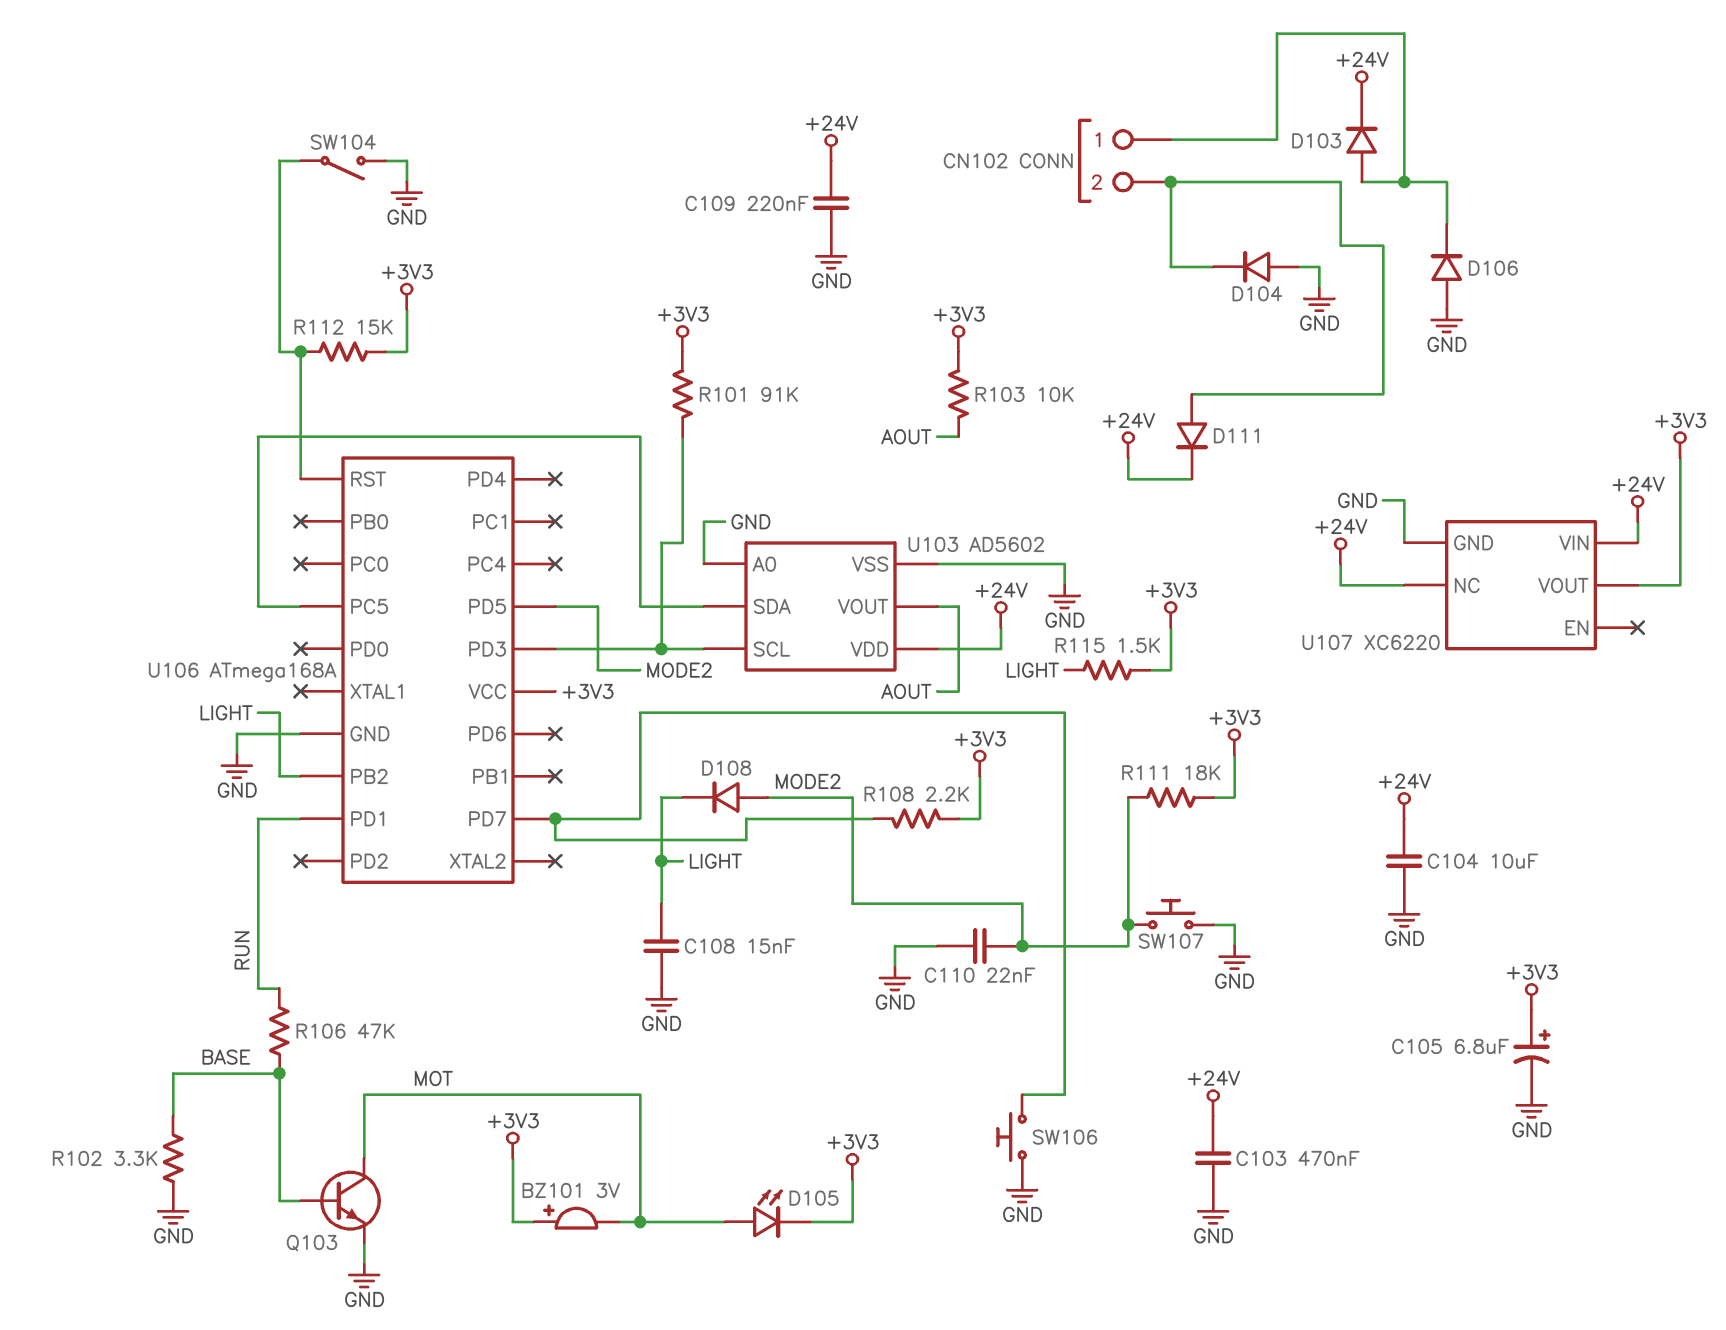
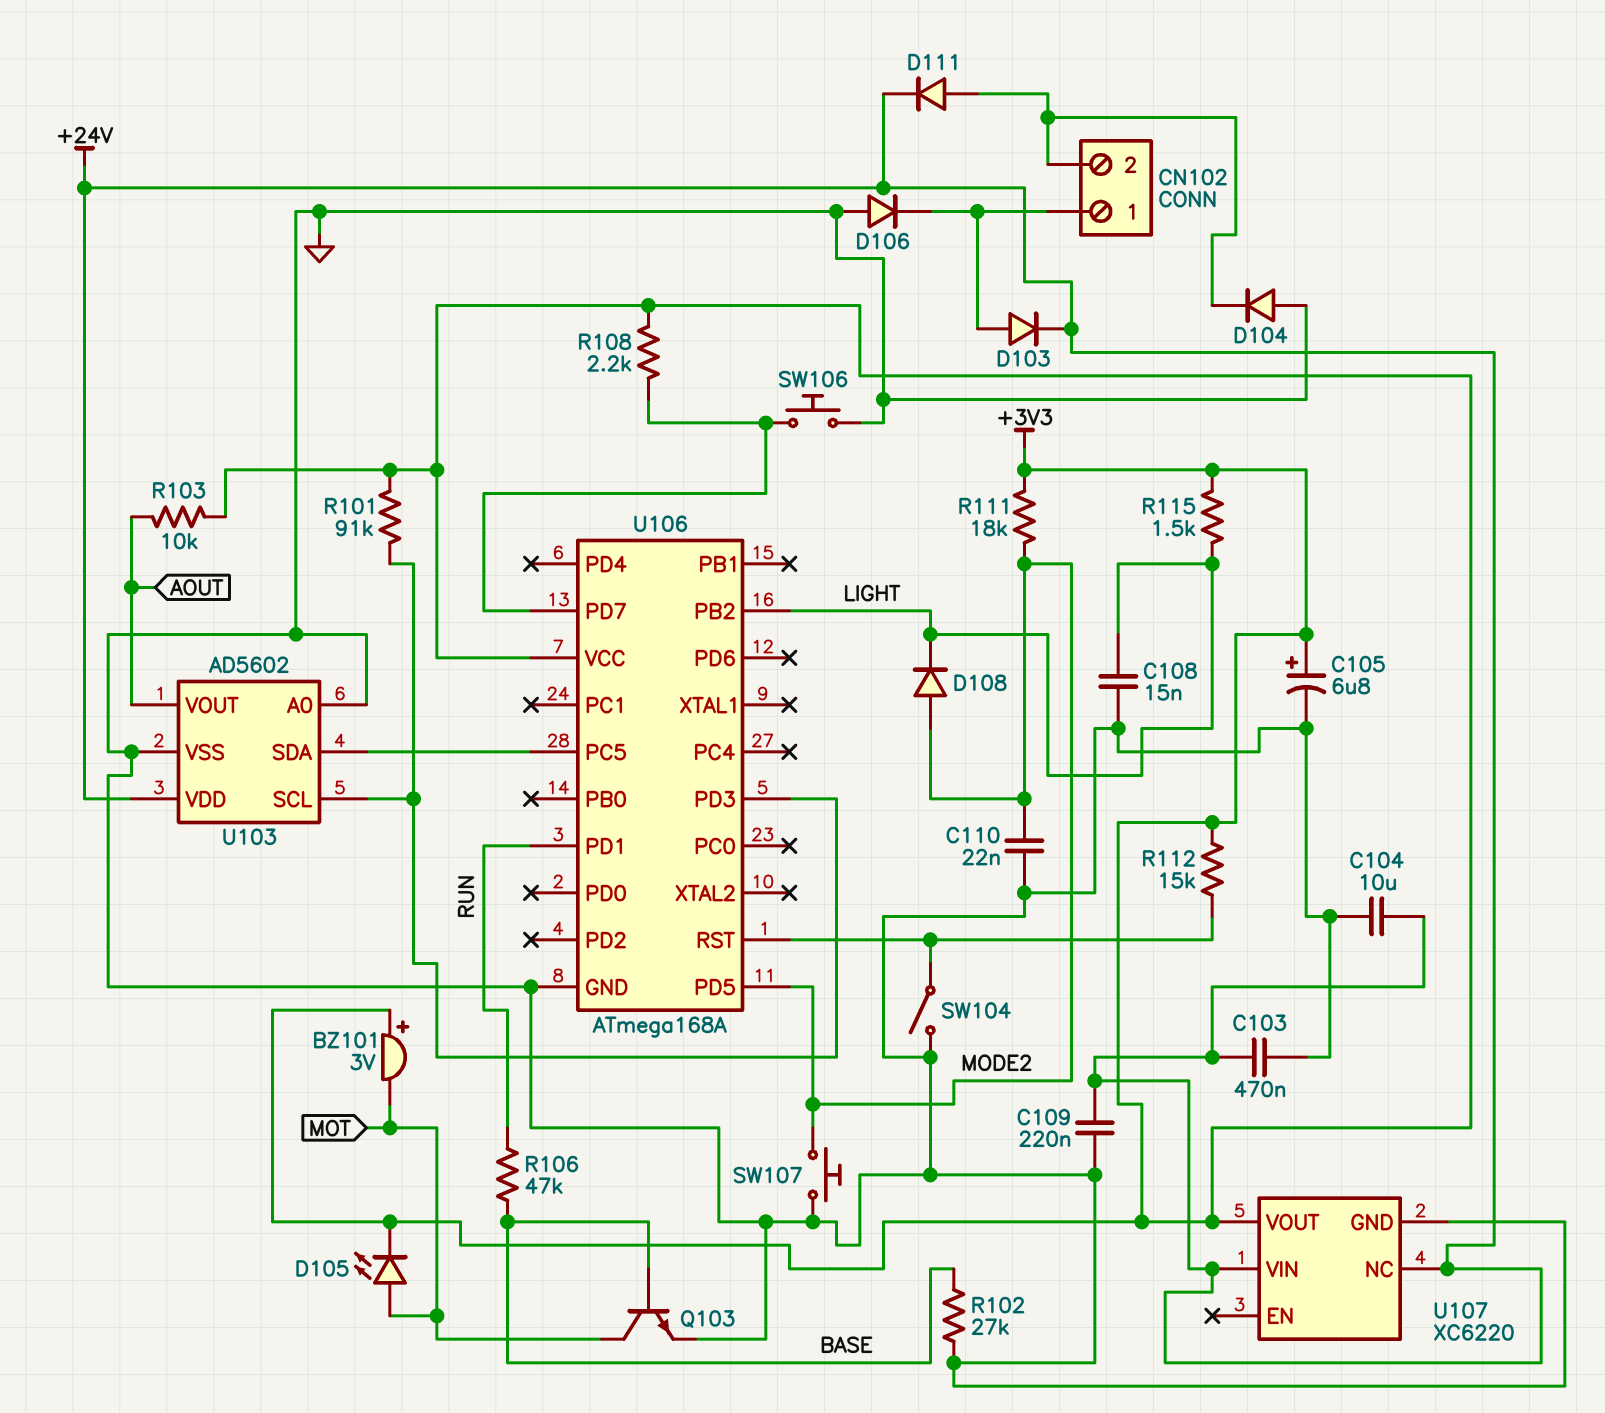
R102: 3.3k (BASE, GND) -> 27k (BASE, GND)

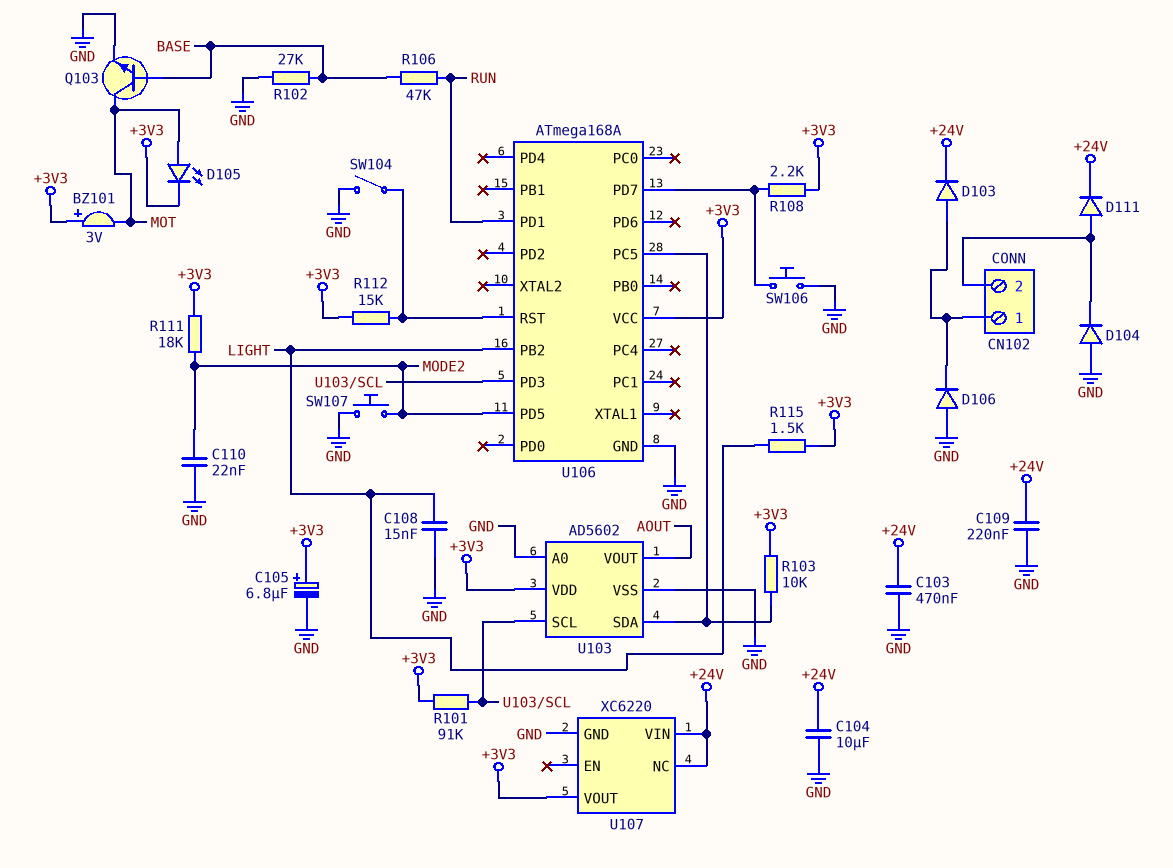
D108: diode (A MODE2, K LIGHT) -> none
R103: 10k (+3V3, AOUT) -> 10k (+3V3, U103/SDA)
U103 pin VDD: +24V -> +3V3

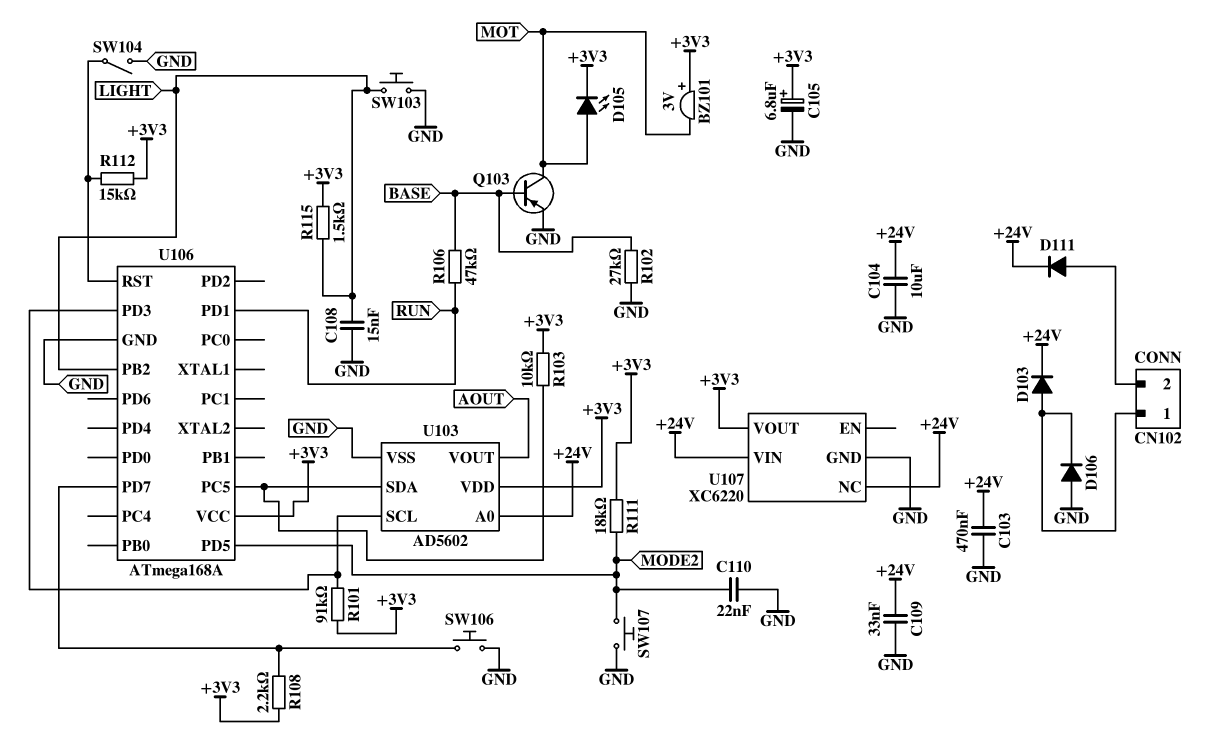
C109: 220nF (+24V, GND) -> 33nF (+24V, GND)
D104: diode (A GND, K CN102/2) -> none
Q103: NPN (B BASE, C MOT, E GND) -> PNP (B BASE, C MOT, E GND)
SW103: none -> button (GND, LIGHT)
U103 pin A0: GND -> +24V

